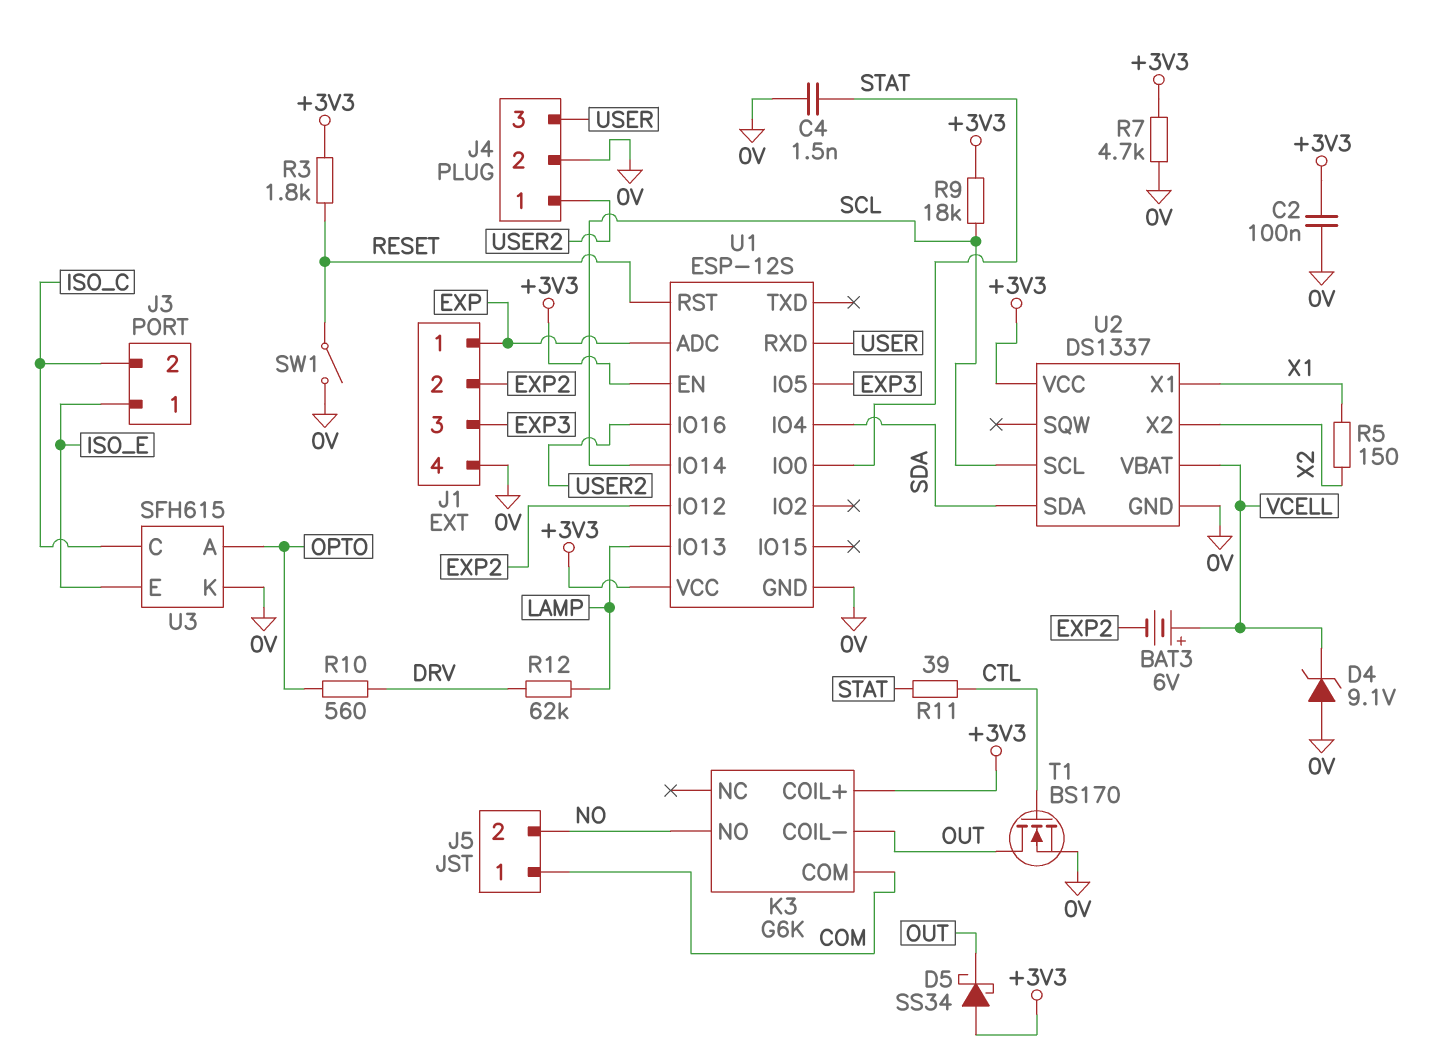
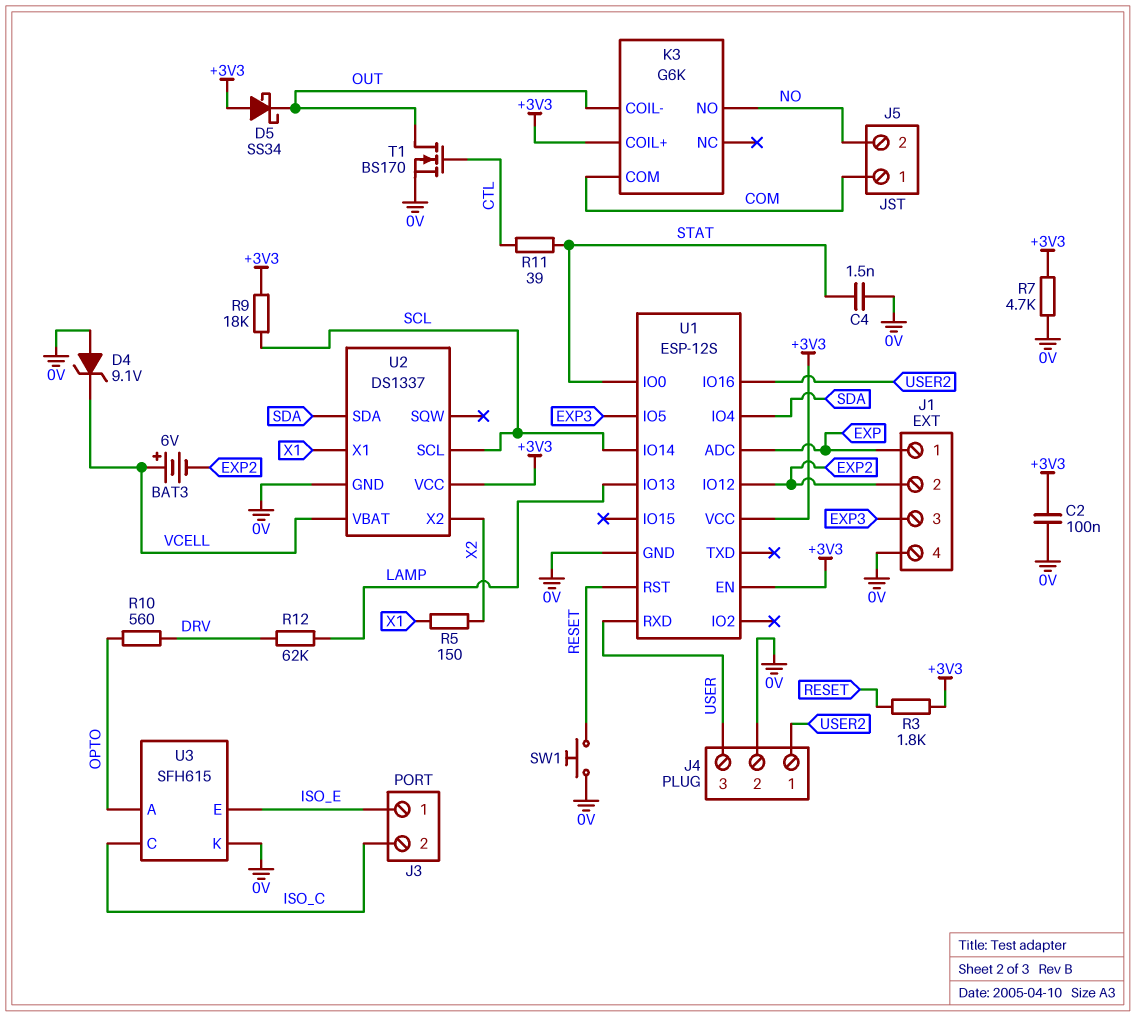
SW1: switch (0V, RESET) -> button (0V, RESET)

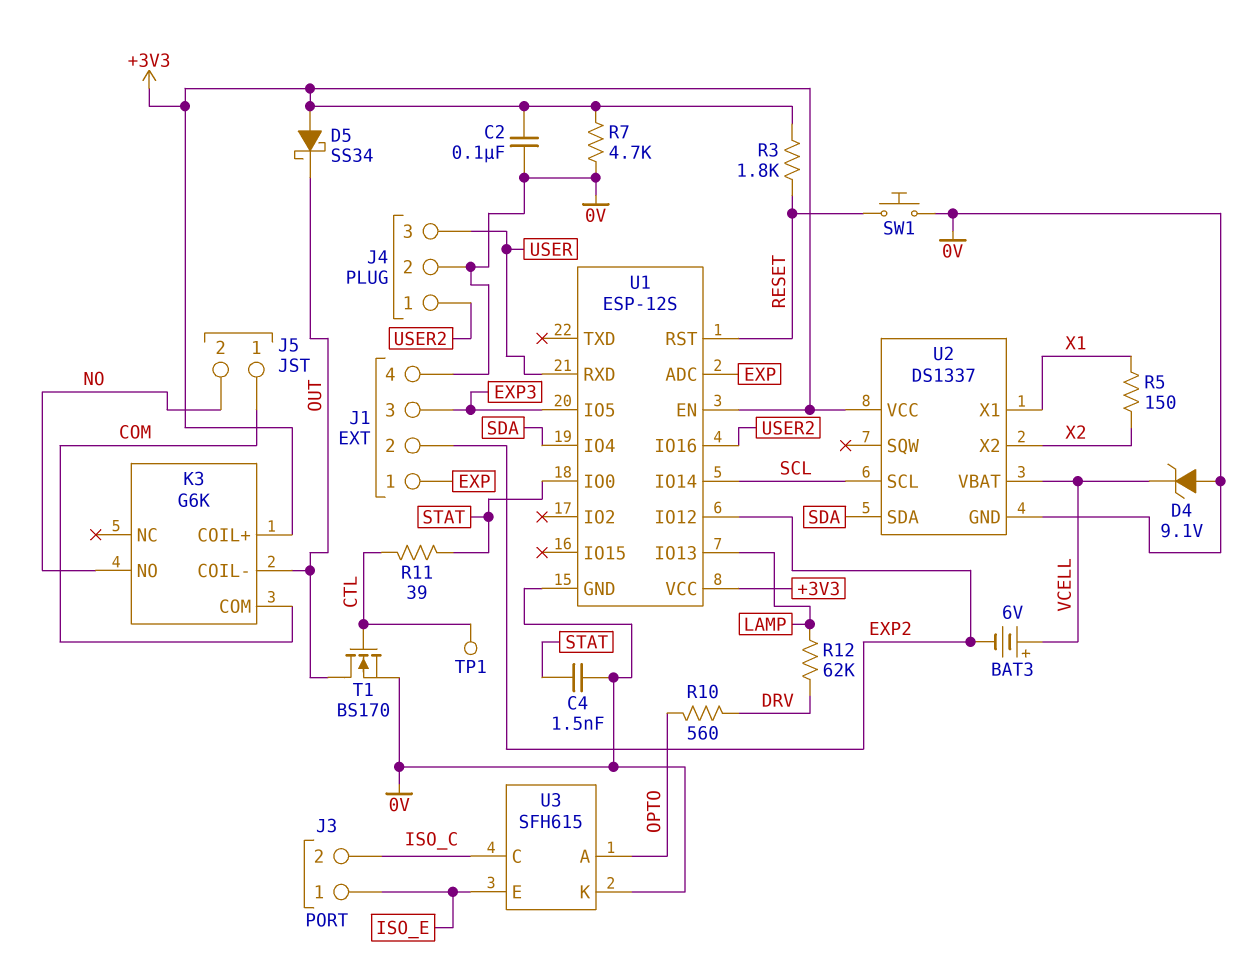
R9: 18k (+3V3, SCL) -> none
TP1: none -> test point (CTL)

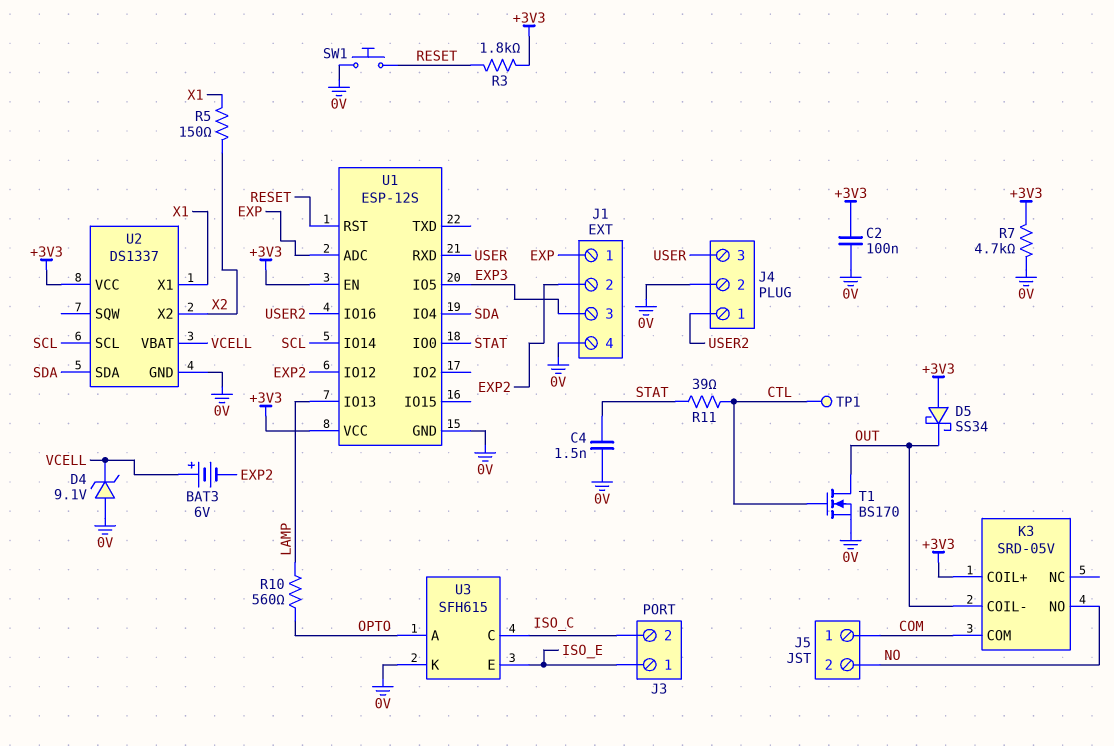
K3: G6K -> SRD-05V
R10: 560 (DRV, OPTO) -> 560 (LAMP, OPTO)
R12: 62k (DRV, LAMP) -> none

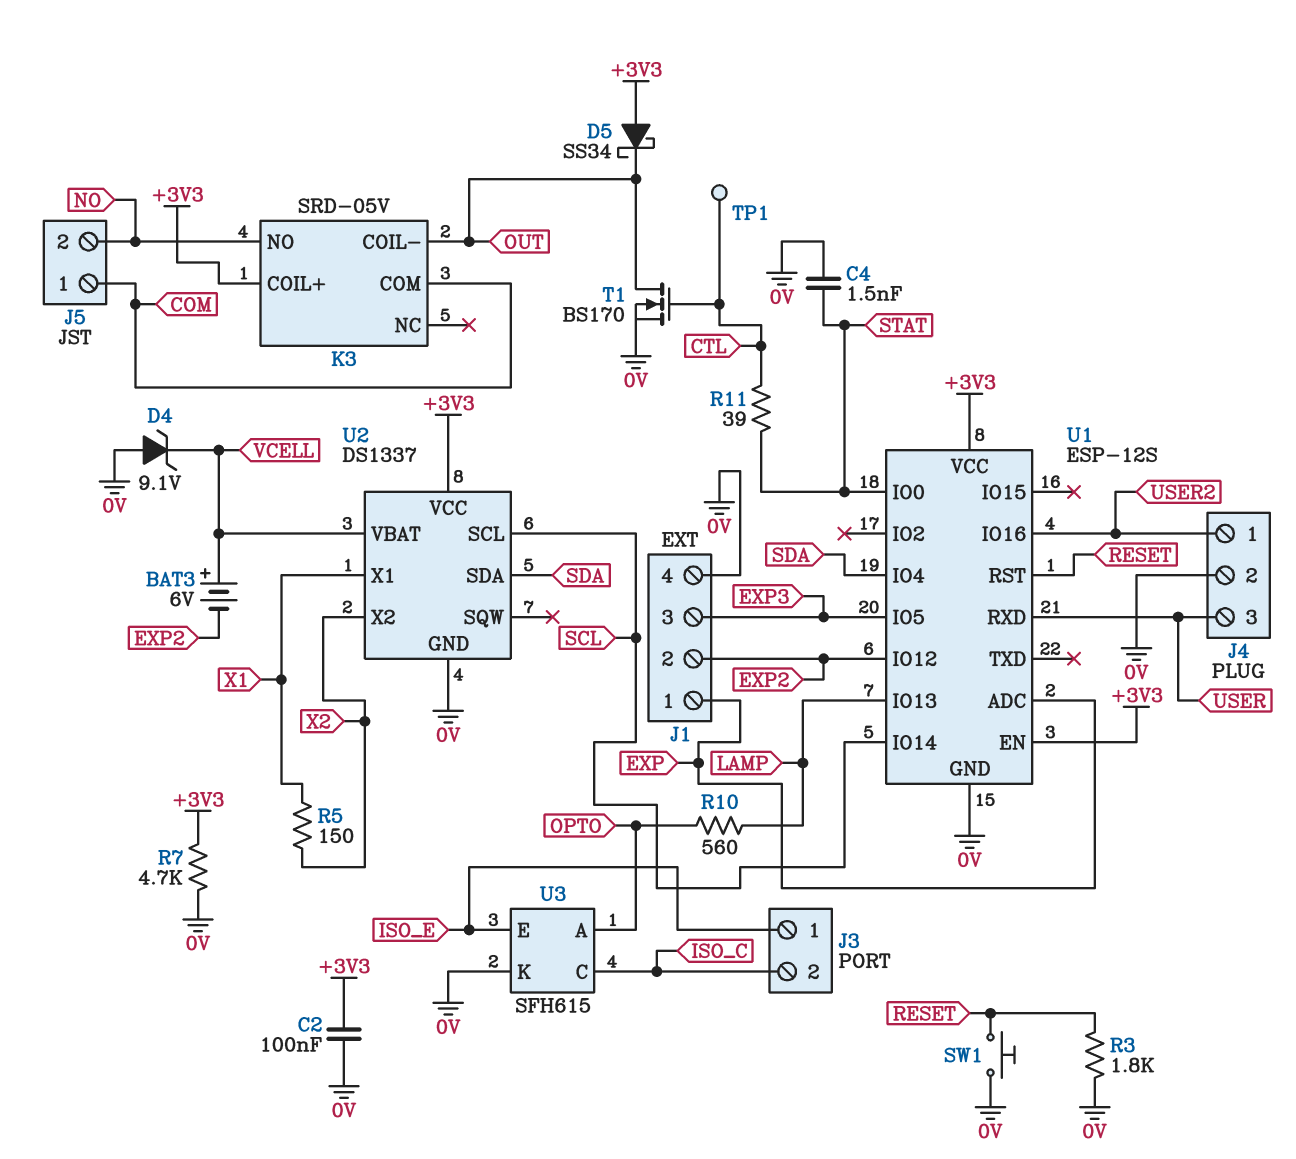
R3: 1.8k (+3V3, RESET) -> 1.8k (0V, RESET)

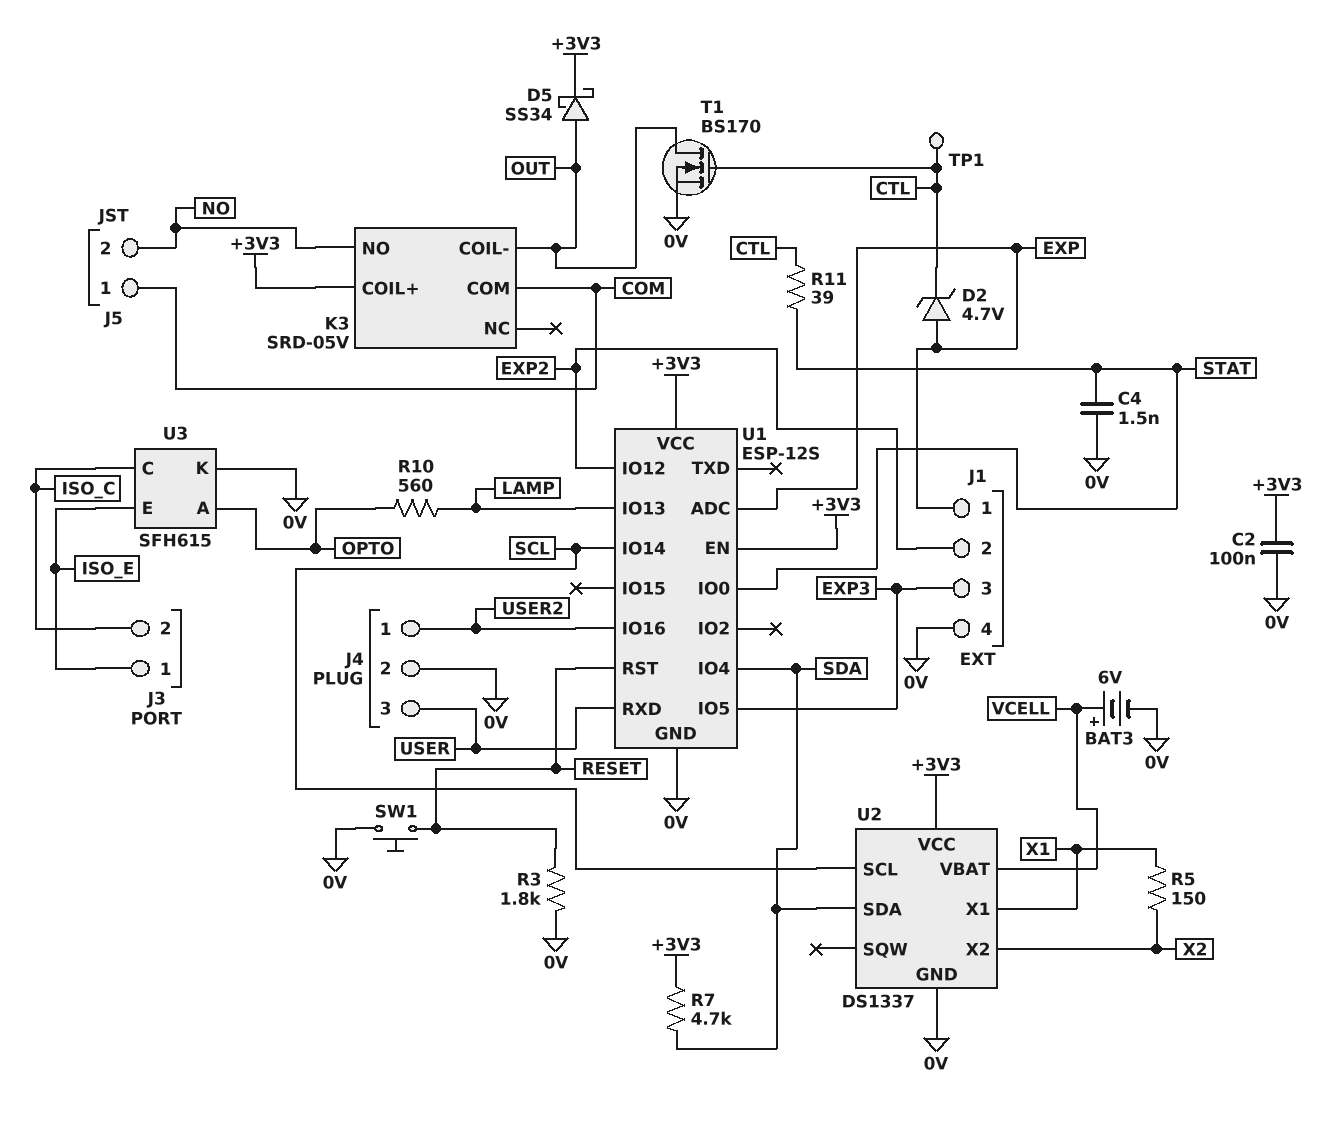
BAT3: 6V (plus VCELL, minus EXP2) -> 6V (plus VCELL, minus 0V)
D2: none -> zener 4.7V (A EXP, K CTL)
D4: zener 9.1V (A 0V, K VCELL) -> none
D5: schottky SS34 (A +3V3, K OUT) -> schottky SS34 (A OUT, K +3V3)
R7: 4.7k (+3V3, 0V) -> 4.7k (+3V3, SDA)

